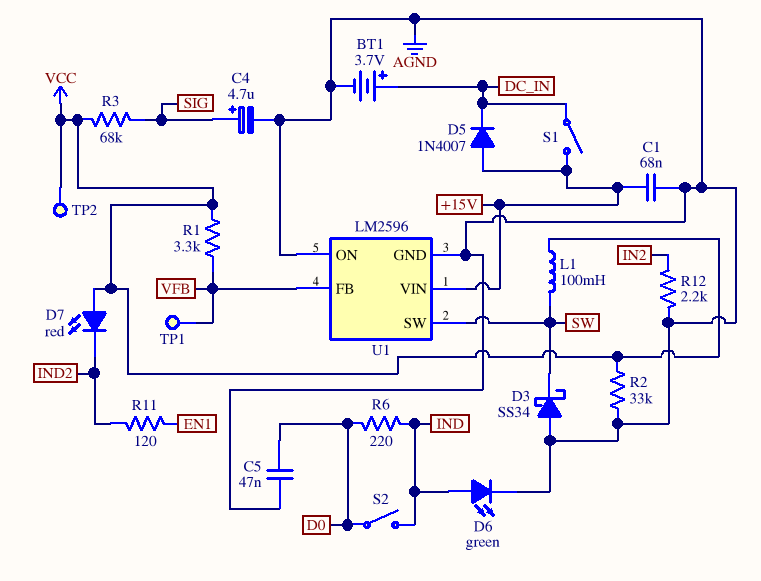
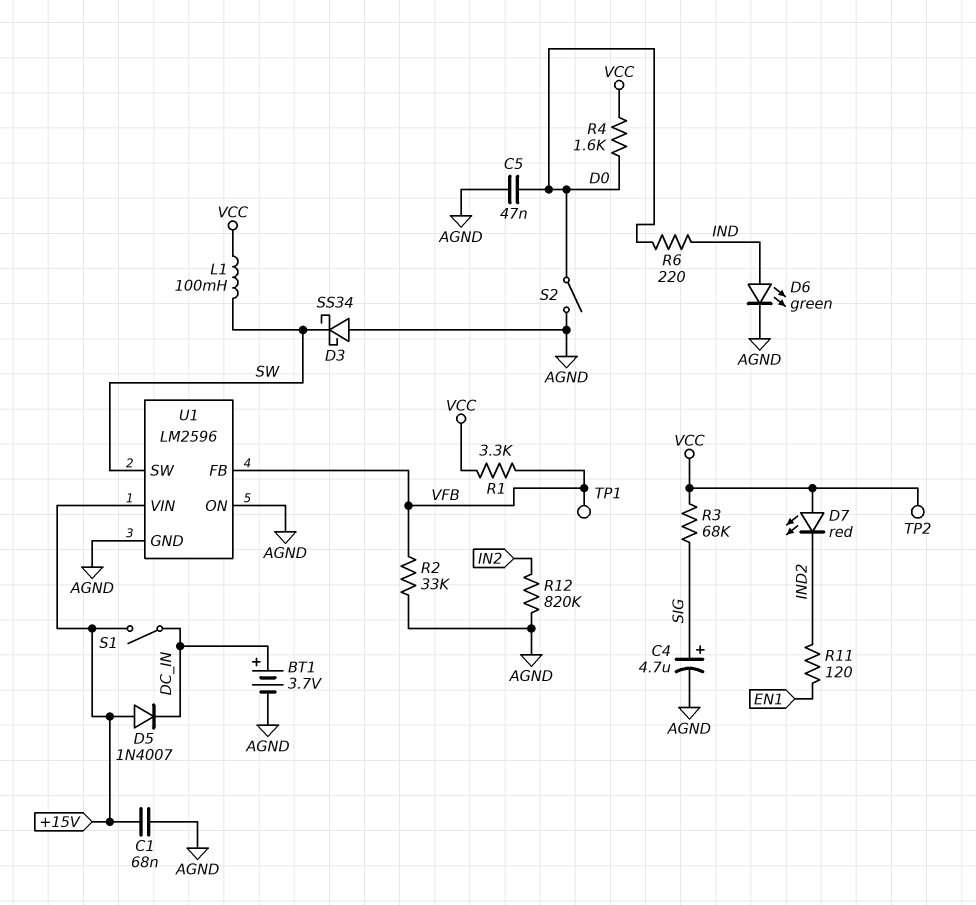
R2: 33k (AGND, VCC) -> 33k (AGND, VFB)
R4: none -> 1.6k (D0, VCC)
R12: 2.2k (AGND, IN2) -> 820k (AGND, IN2)
S2: switch (D0, IND) -> switch (AGND, D0)

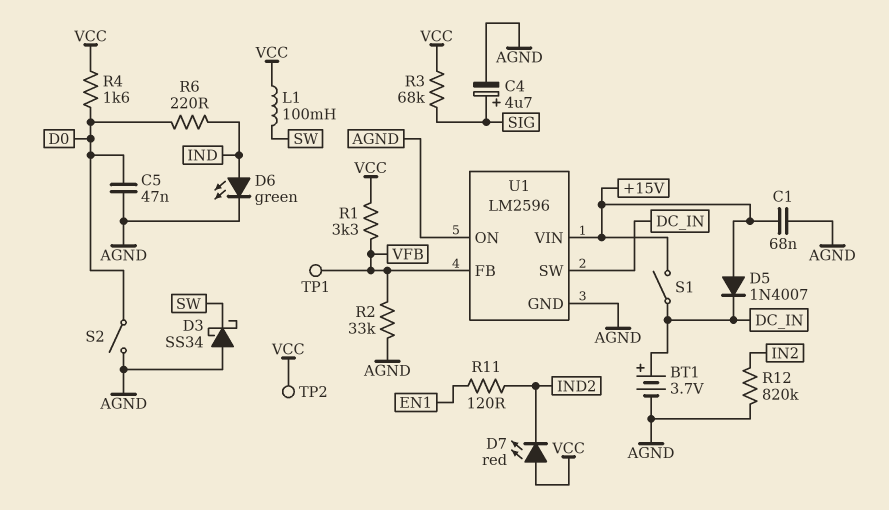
U1 pin SW: SW -> DC_IN

